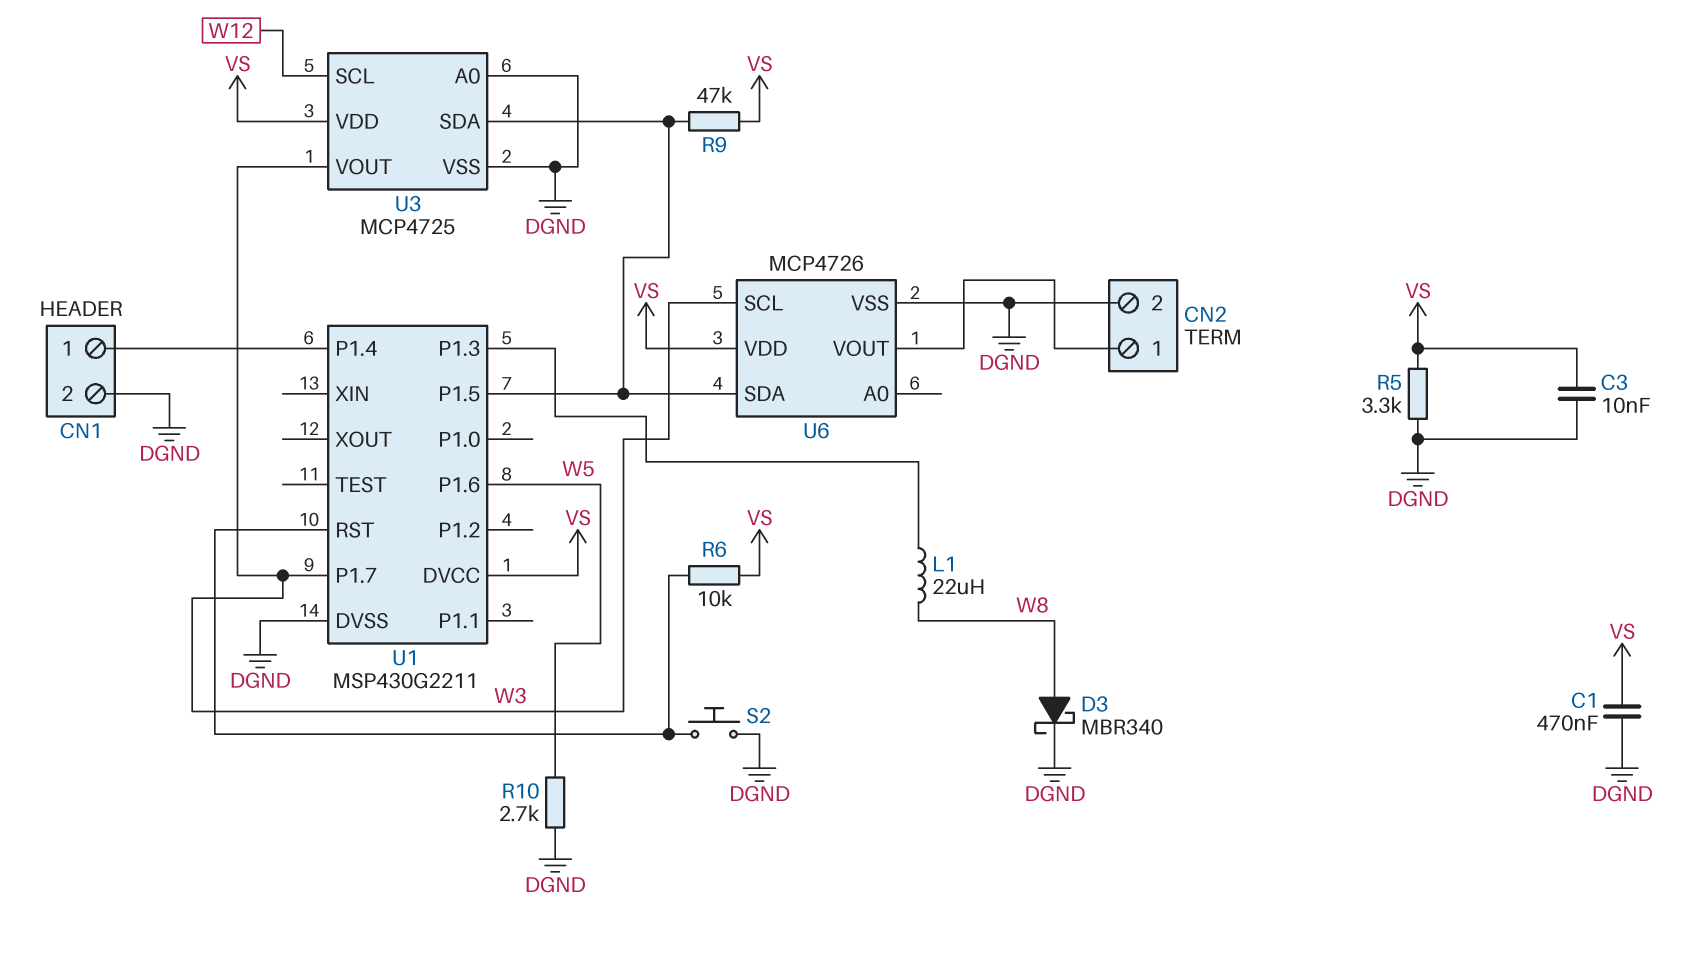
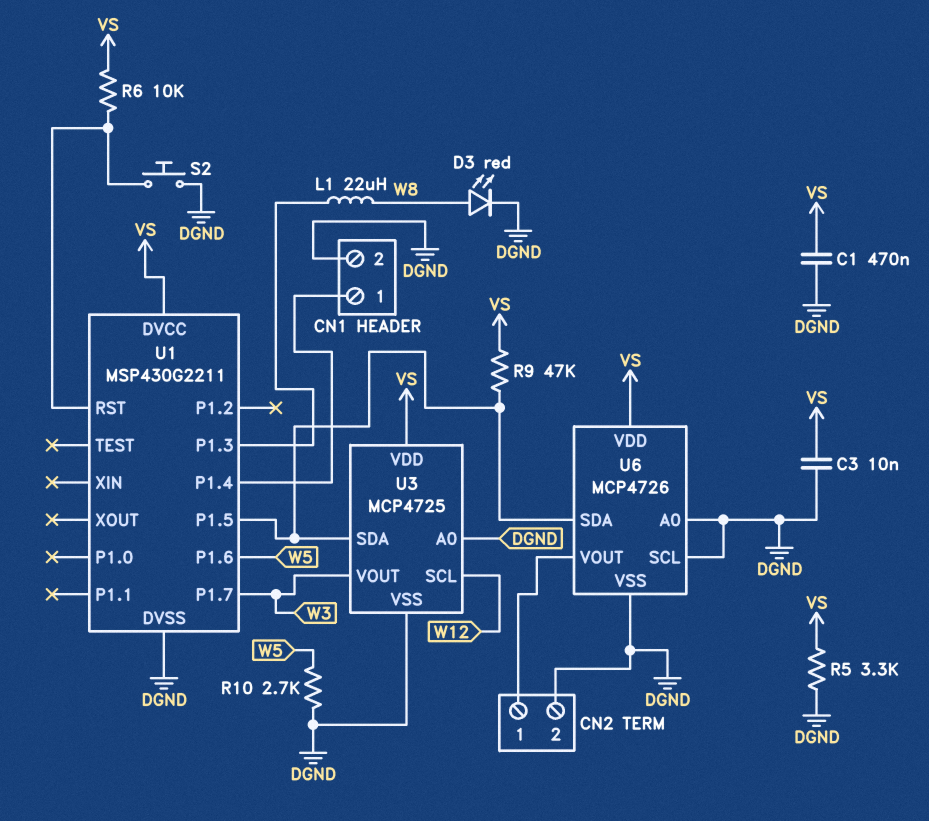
D3: schottky MBR340 (A W8, K DGND) -> LED red (A W8, K DGND)
U6 pin A0: none -> DGND
U6 pin SCL: W3 -> DGND

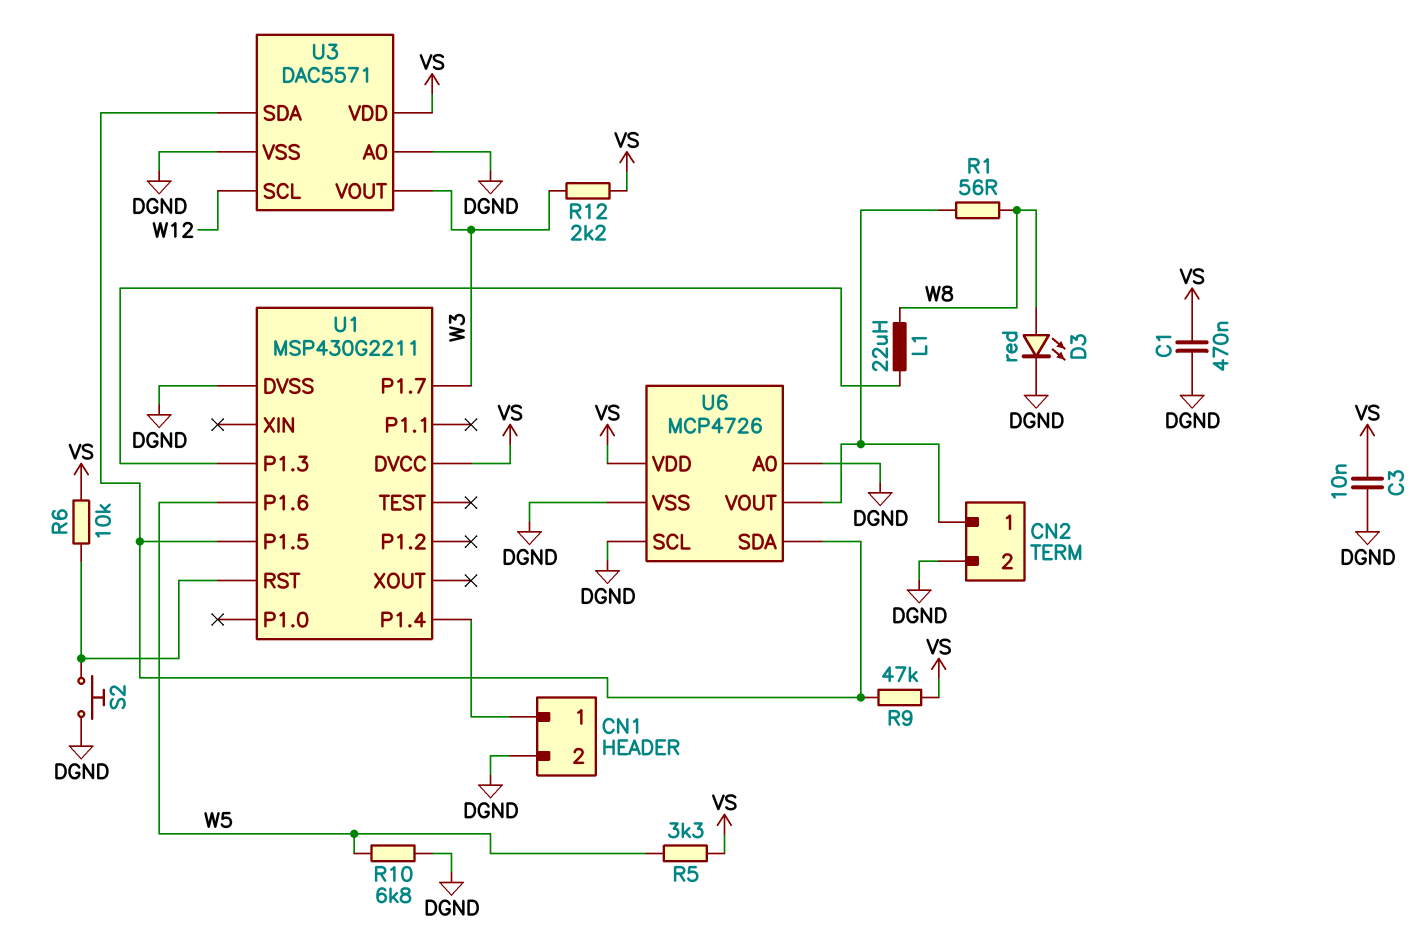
R1: none -> 56 (CN2/1, W8)
R5: 3.3k (DGND, VS) -> 3.3k (VS, W5)
R10: 2.7k (DGND, W5) -> 6.8k (DGND, W5)
R12: none -> 2.2k (VS, W3)
U3: MCP4725 -> DAC5571

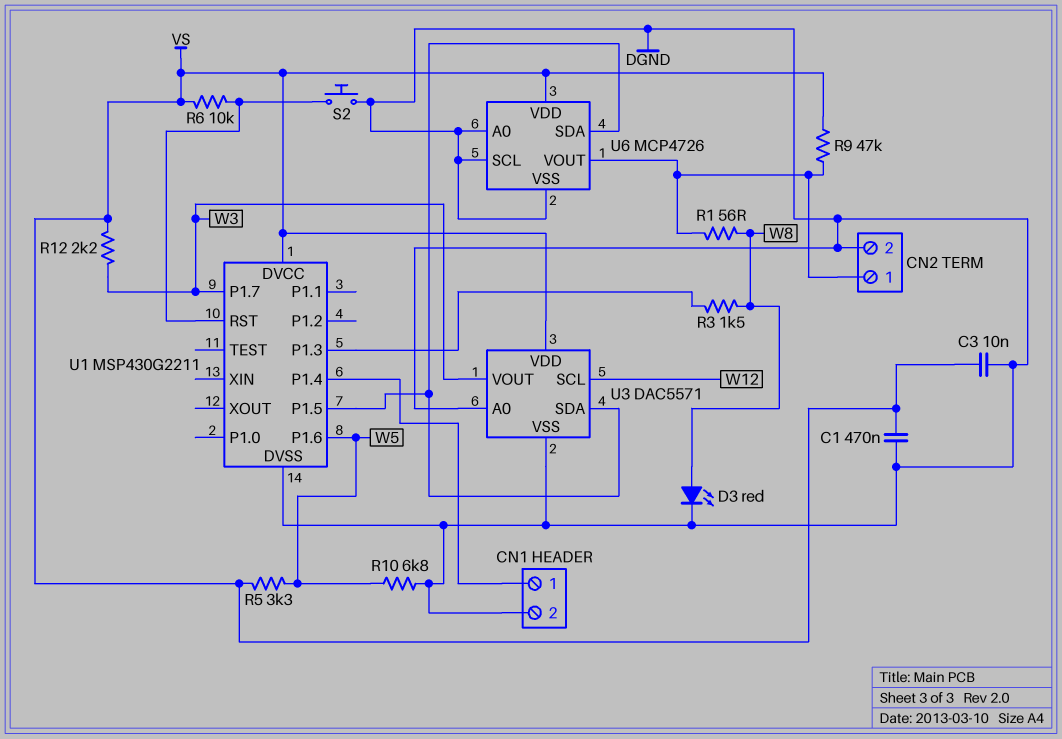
L1: 22uH (U1/P1.3, W8) -> none
R3: none -> 1.5k (U1/P1.3, W8)
R9: 47k (U1/P1.5, VS) -> 47k (CN2/1, VS)

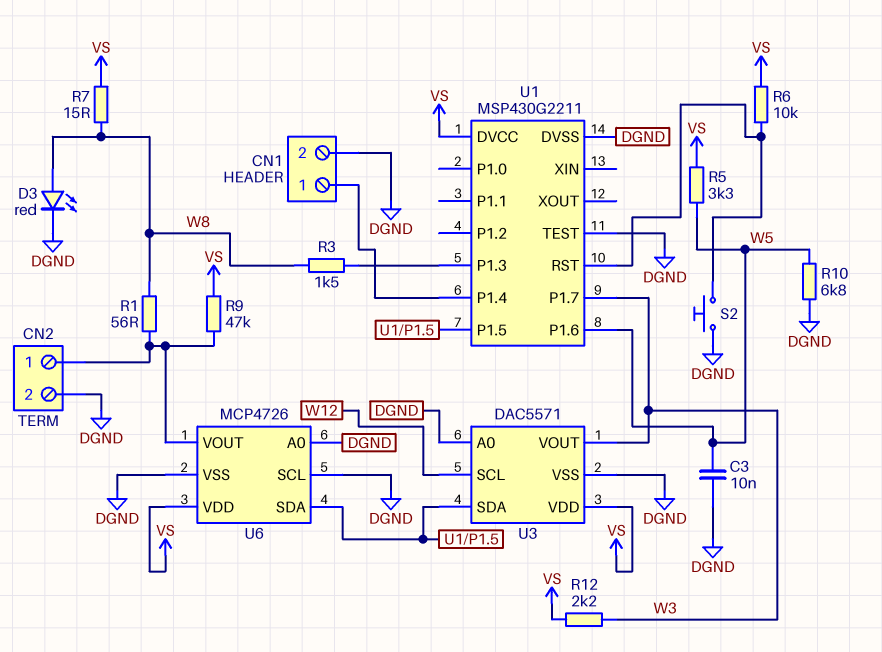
C1: 470nF (DGND, VS) -> none
C3: 10nF (DGND, VS) -> 10nF (DGND, W5)
R7: none -> 15 (VS, W8)
U1 pin TEST: none -> DGND

